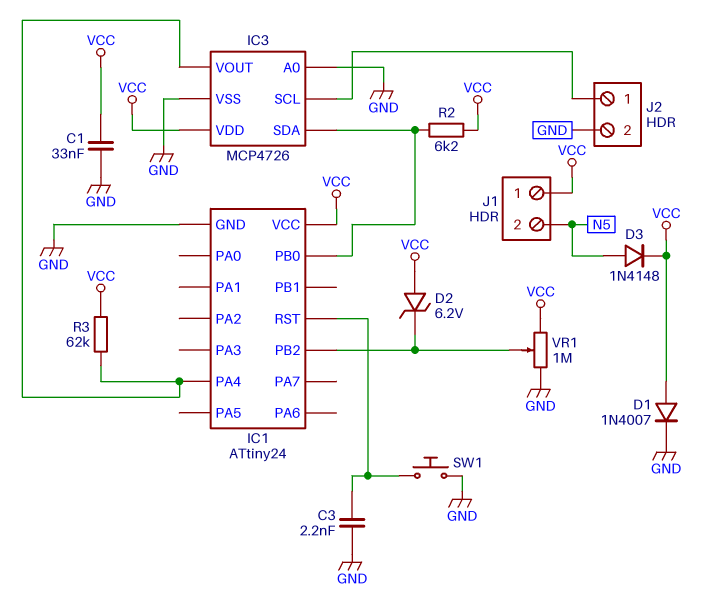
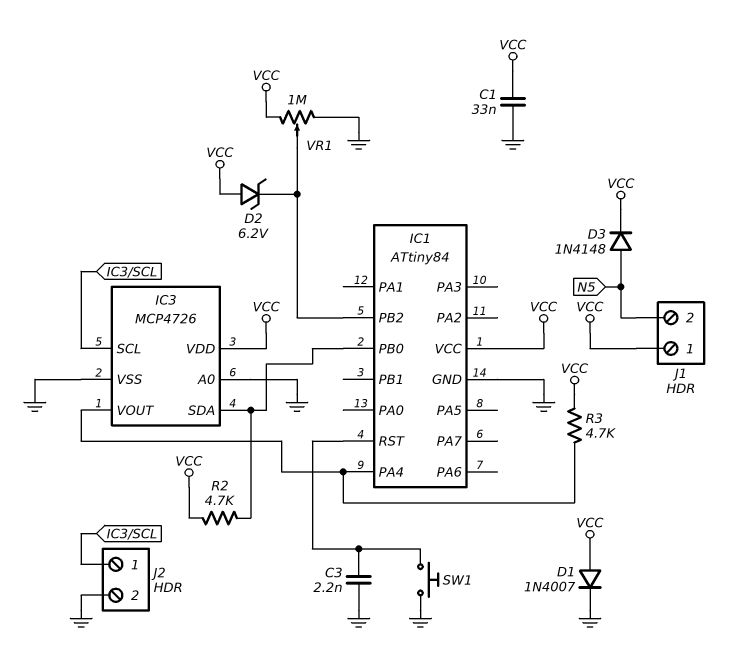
IC1: ATtiny24 -> ATtiny84
R2: 6.2k (IC1/PB0, VCC) -> 4.7k (IC1/PB0, VCC)
R3: 62k (IC1/PA4, VCC) -> 4.7k (IC1/PA4, VCC)

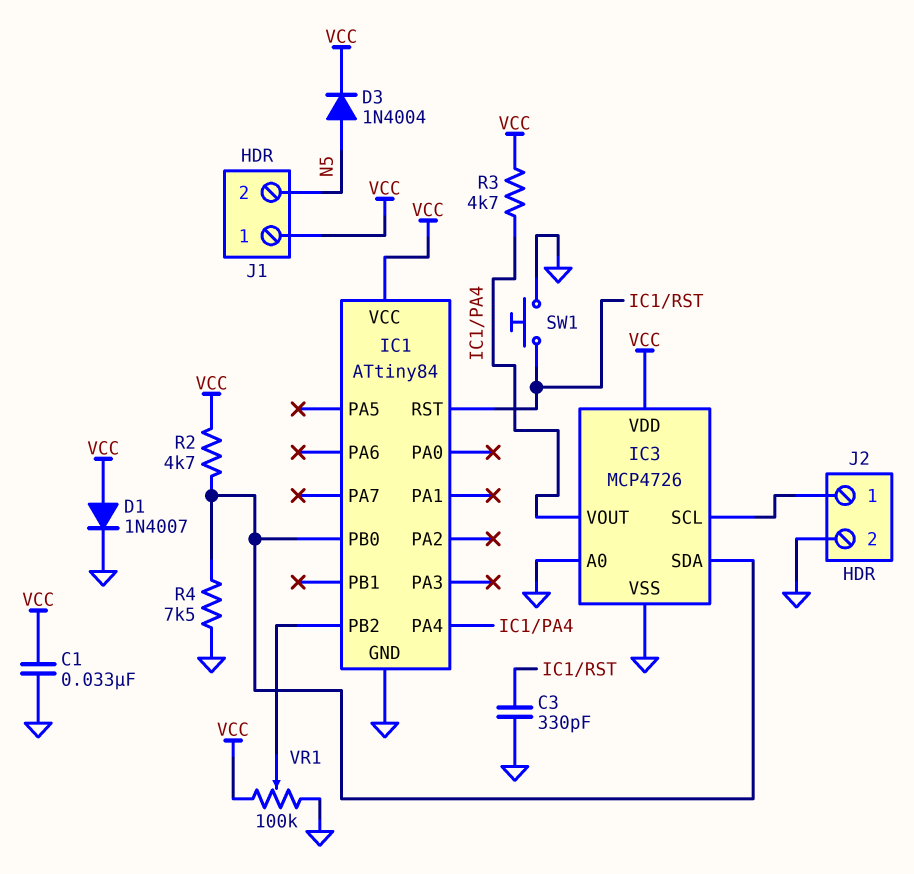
C3: 2.2nF (GND, IC1/RST) -> 330pF (GND, IC1/RST)
D2: zener 6.2V (A VCC, K IC1/PB2) -> none
D3: diode 1N4148 (A N5, K VCC) -> diode 1N4004 (A N5, K VCC)
R4: none -> 7.5k (GND, IC1/PB0)
VR1: 1M (GND, VCC, wiper IC1/PB2) -> 100k (GND, VCC, wiper IC1/PB2)

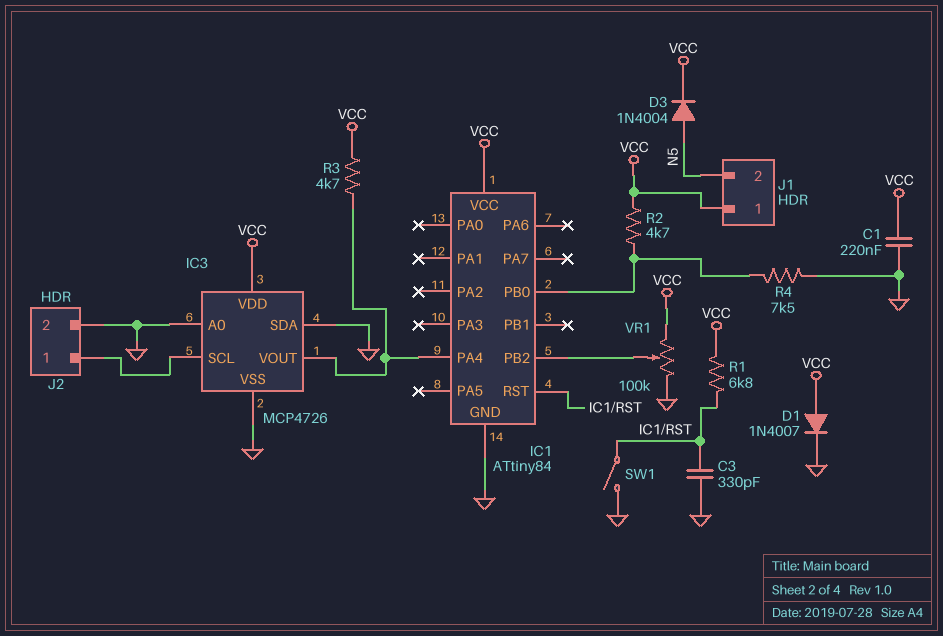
C1: 33nF (GND, VCC) -> 220nF (GND, VCC)
IC3 pin SDA: IC1/PB0 -> GND
R1: none -> 6.8k (IC1/RST, VCC)
SW1: button (GND, IC1/RST) -> switch (GND, IC1/RST)

